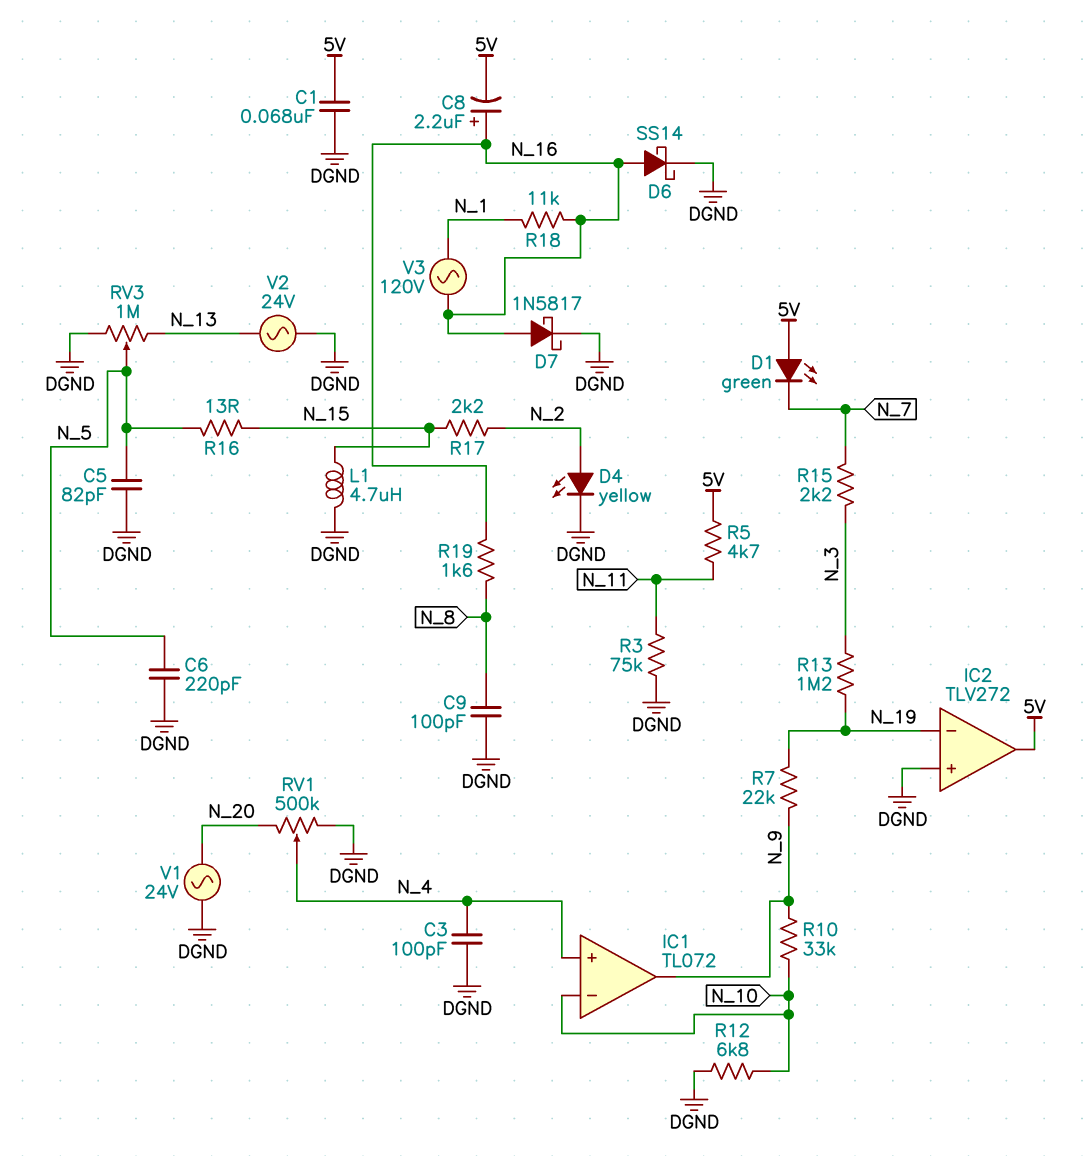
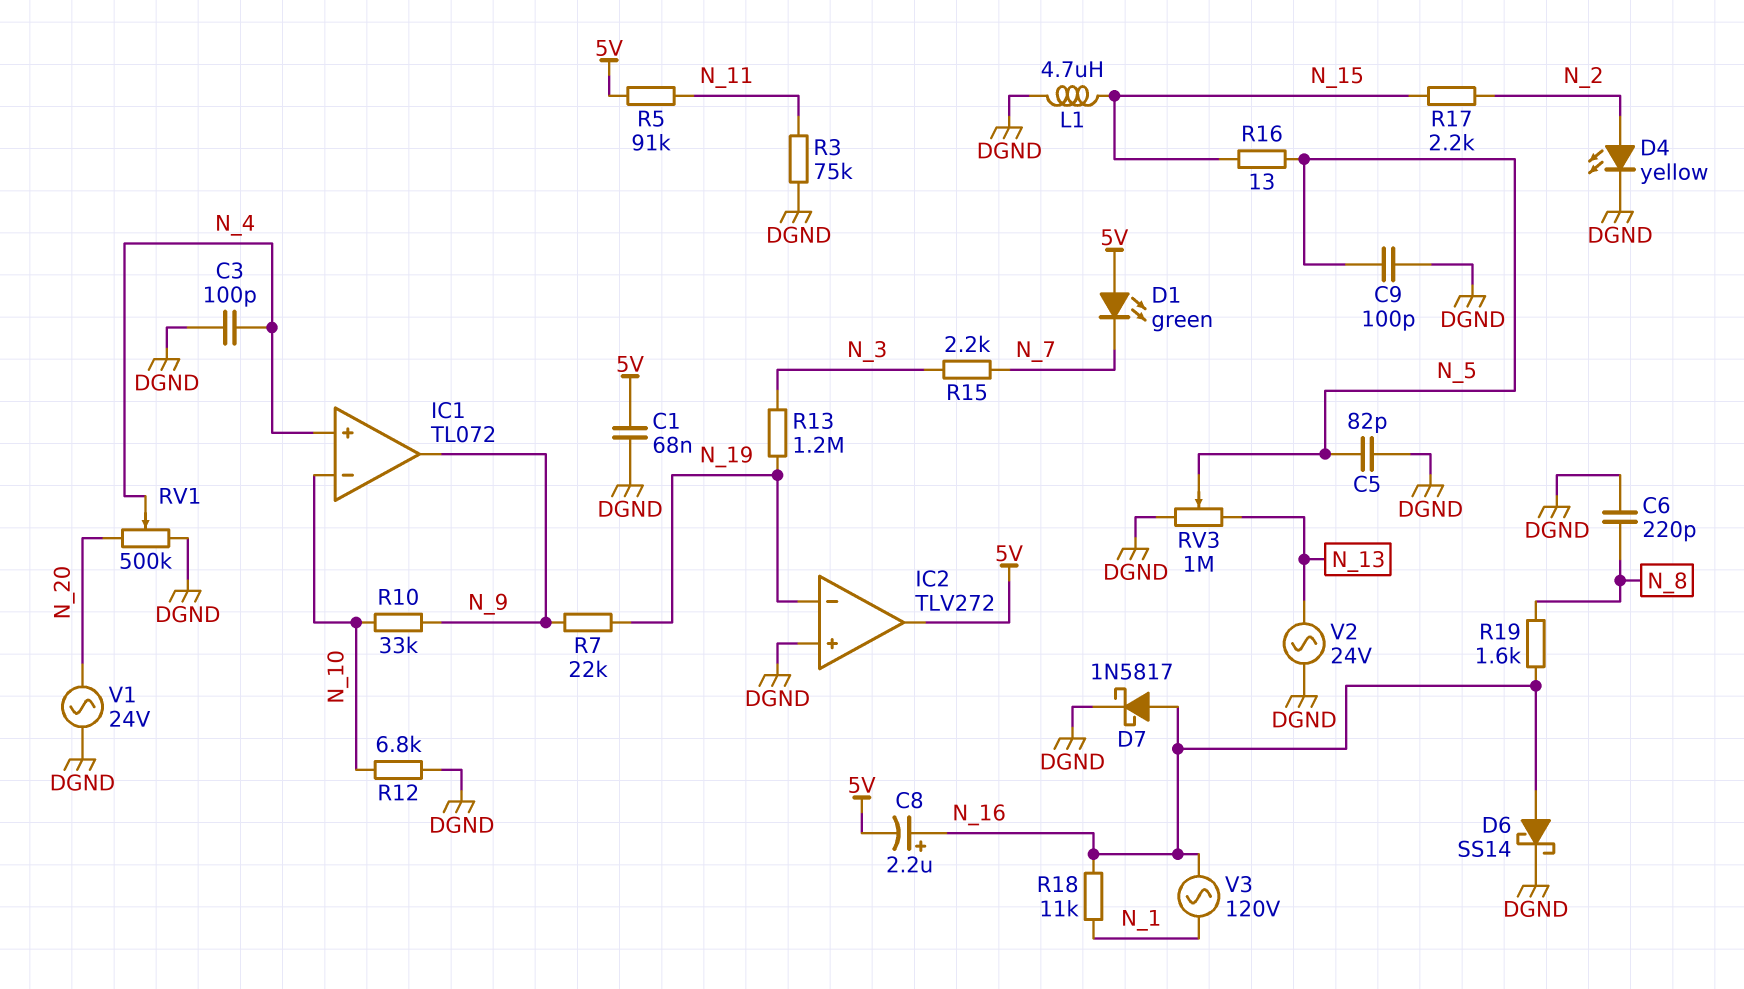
C6: 220pF (DGND, N_5) -> 220pF (DGND, N_8)
C9: 100pF (DGND, N_8) -> 100pF (DGND, N_5)
R5: 4.7k (5V, N_11) -> 91k (5V, N_11)

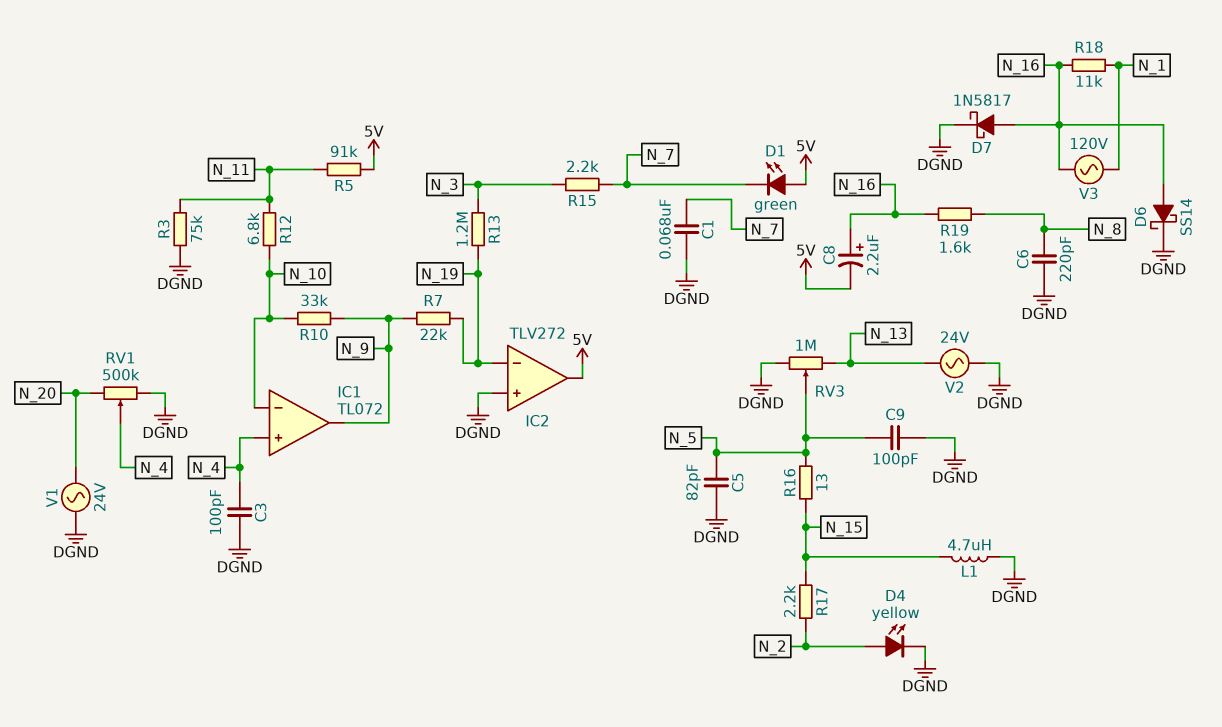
C1: 68nF (5V, DGND) -> 68nF (DGND, N_7)
R12: 6.8k (DGND, N_10) -> 6.8k (N_10, N_11)

